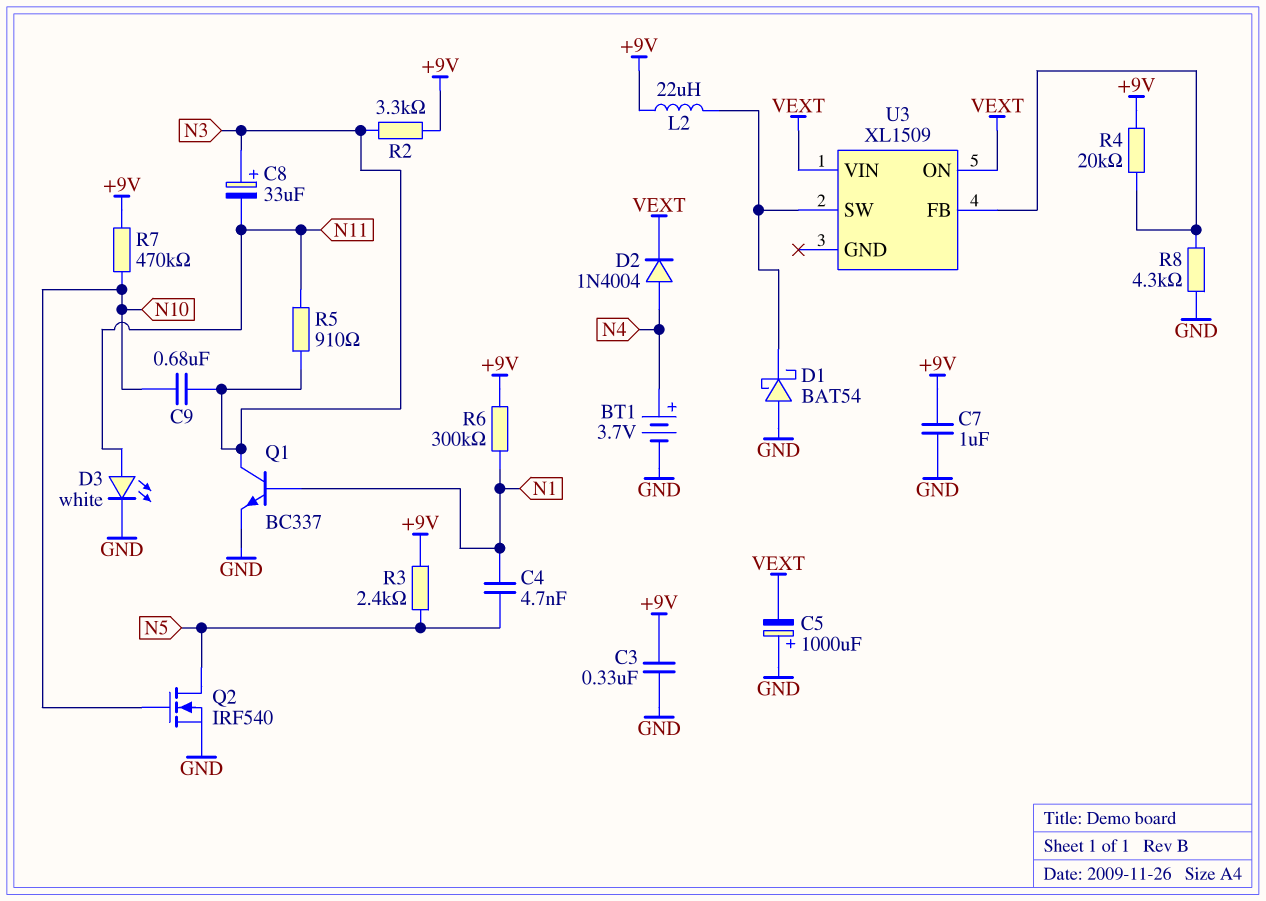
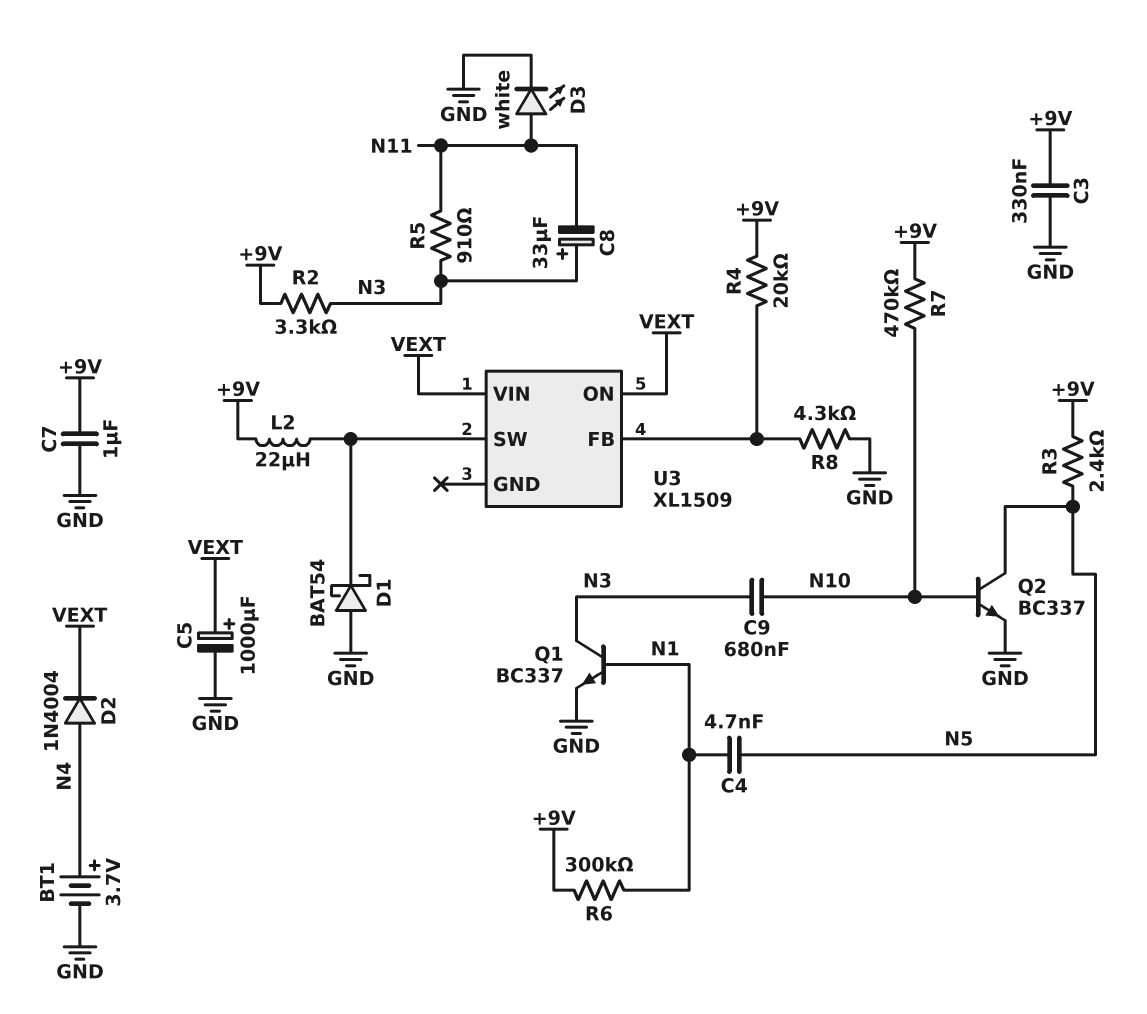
C5: 1000uF (plus GND, minus VEXT) -> 1000uF (plus VEXT, minus GND)
Q2: NMOS IRF540 (G N10, D N5, S GND) -> NPN BC337 (B N10, C N5, E GND)

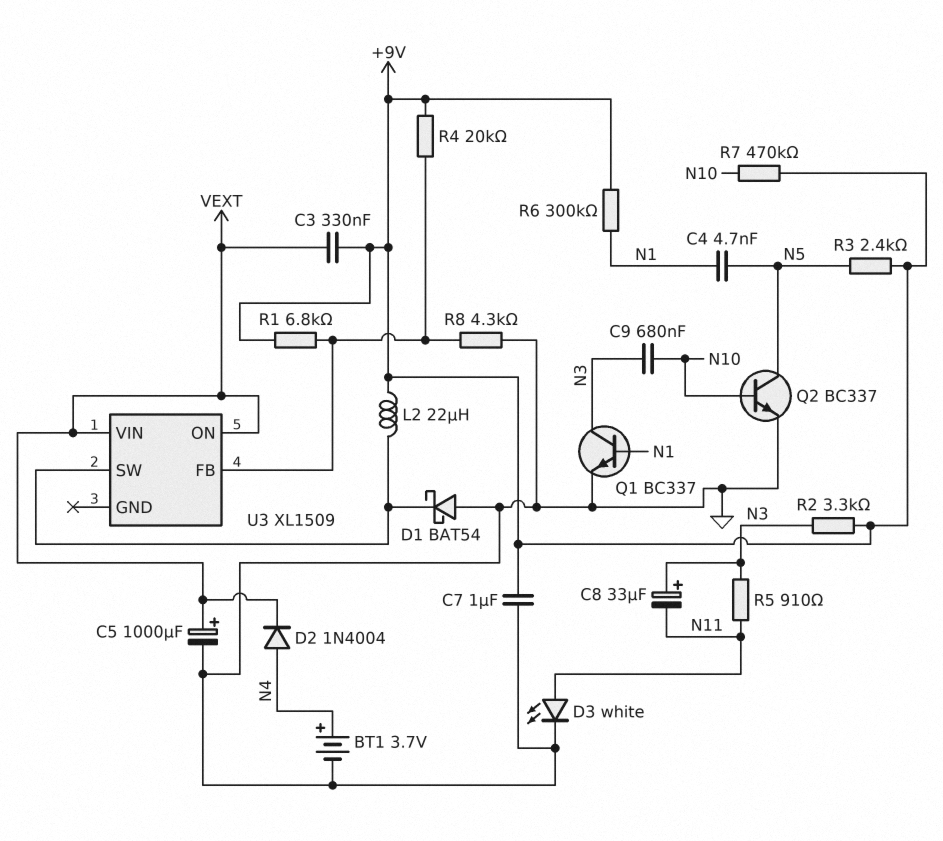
C3: 330nF (+9V, GND) -> 330nF (+9V, VEXT)
R1: none -> 6.8k (+9V, U3/FB)

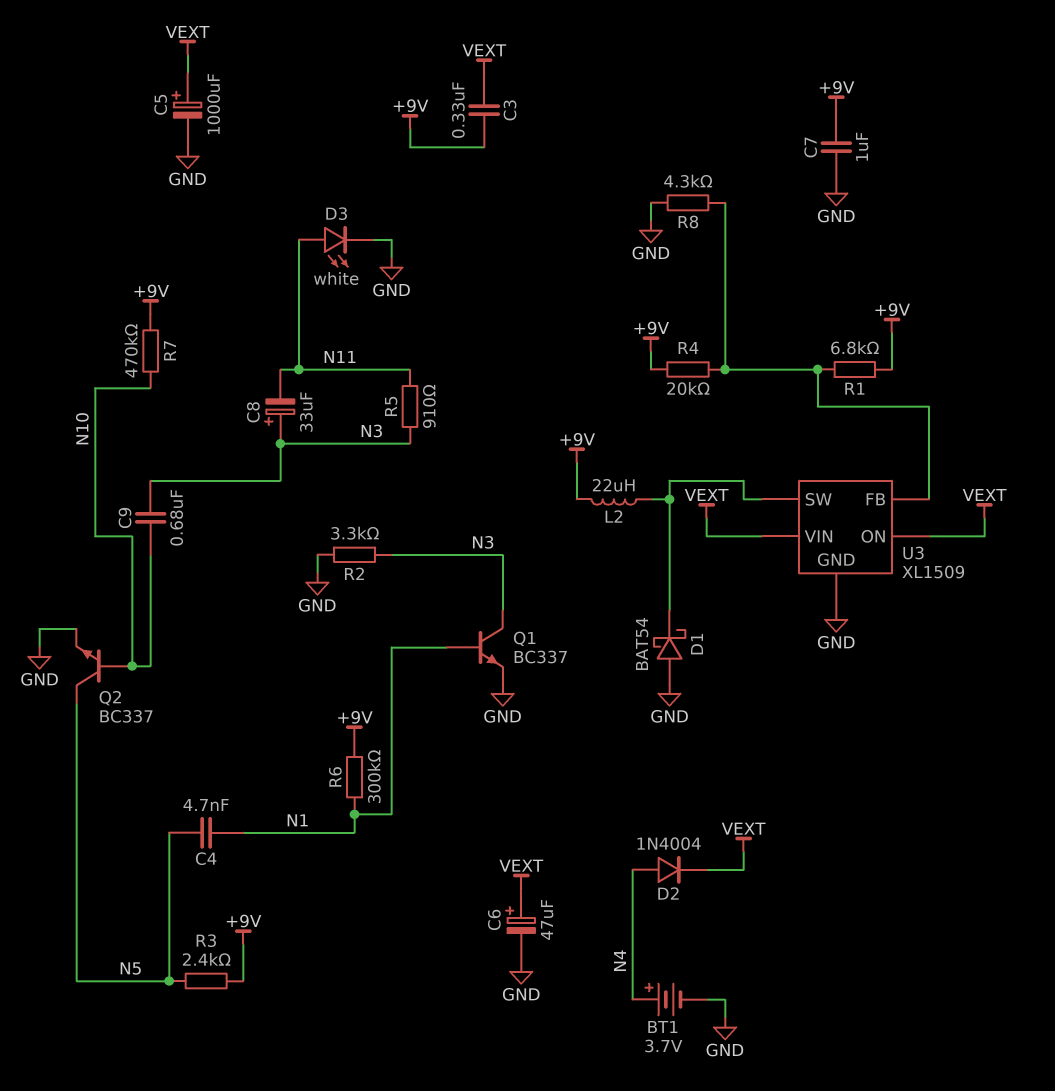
C6: none -> 47uF (plus VEXT, minus GND)
R2: 3.3k (+9V, N3) -> 3.3k (GND, N3)
U3 pin GND: none -> GND

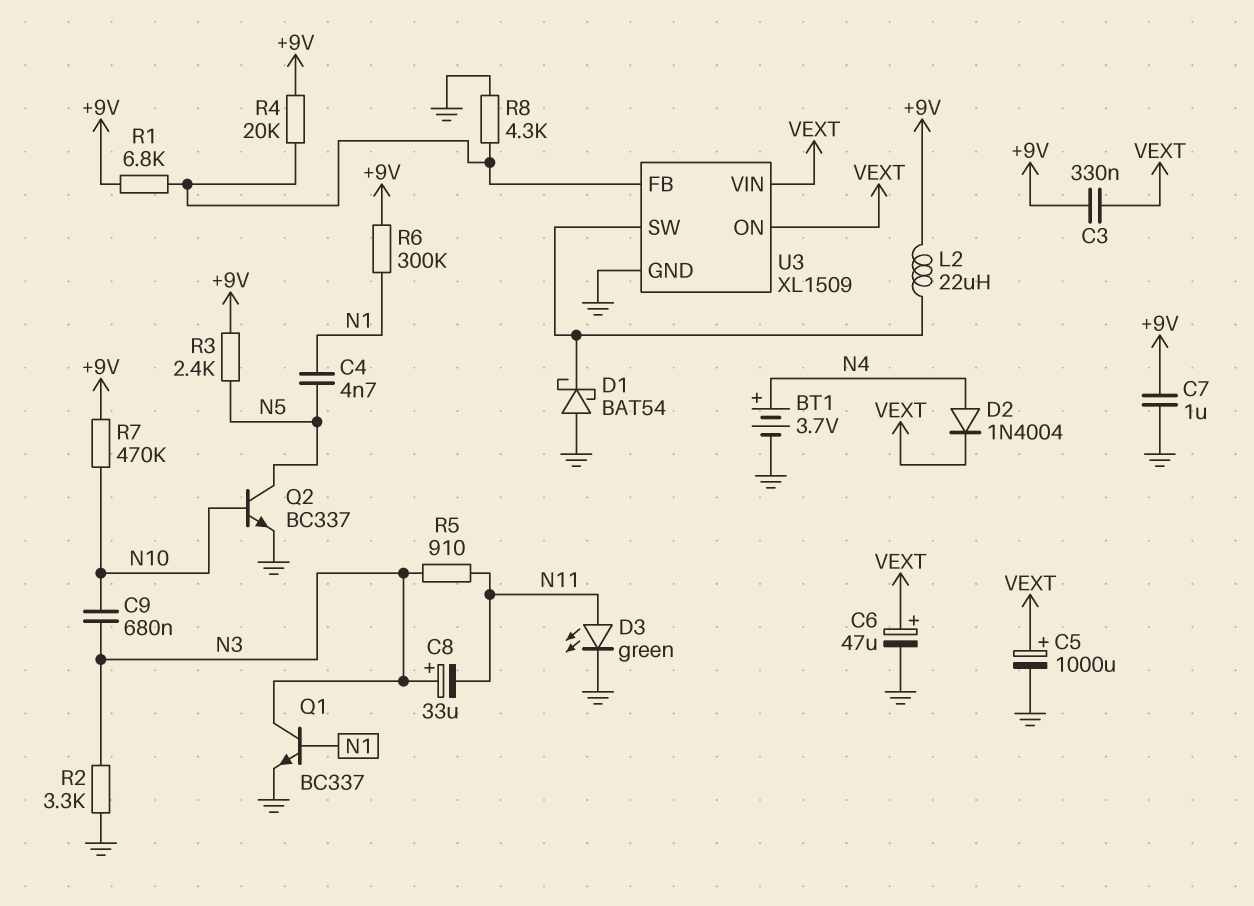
D3: LED white (A N11, K GND) -> LED green (A N11, K GND)

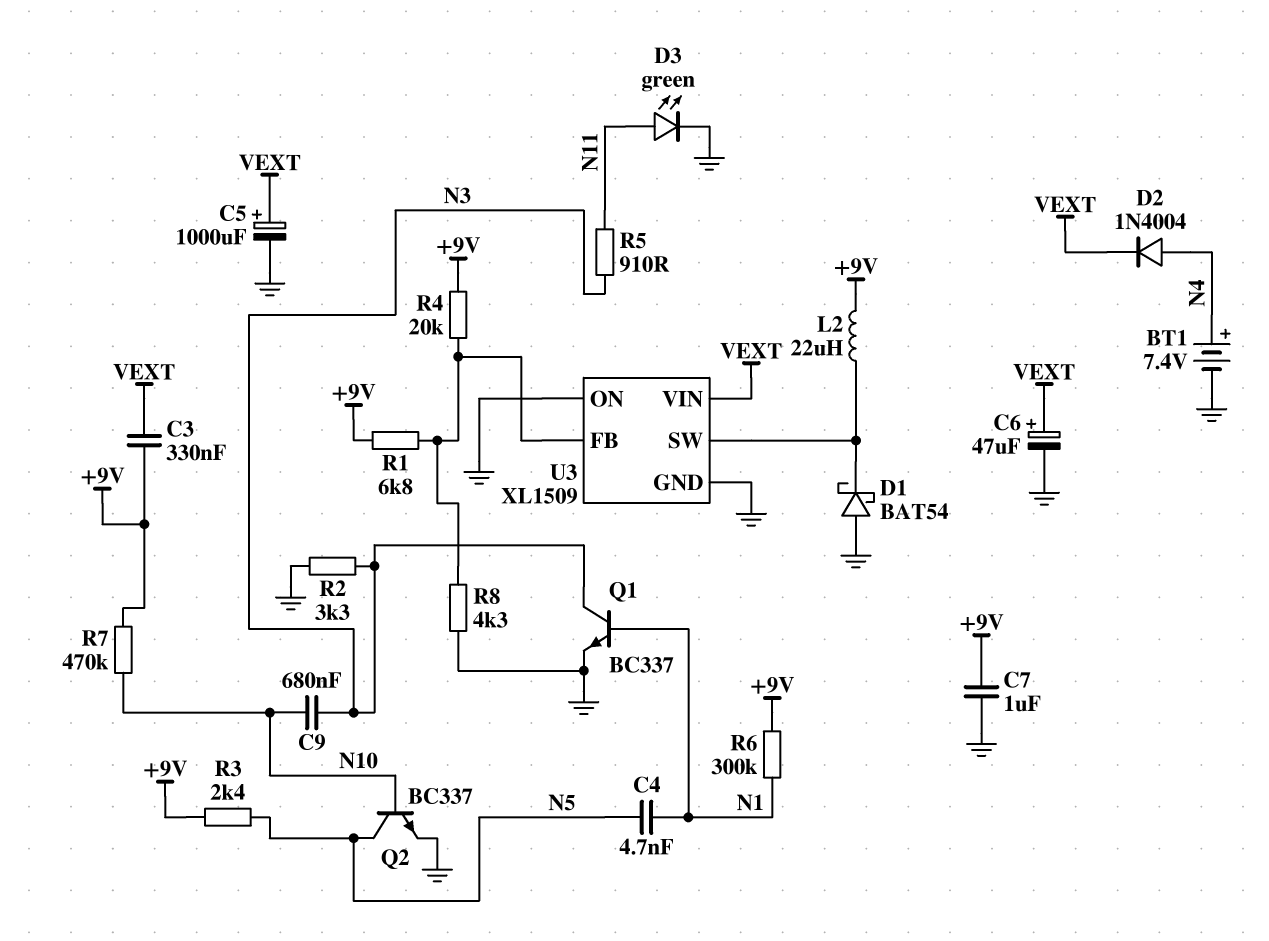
BT1: 3.7V (plus N4, minus GND) -> 7.4V (plus N4, minus GND)
C8: 33uF (plus N3, minus N11) -> none
U3 pin ON: VEXT -> GND

